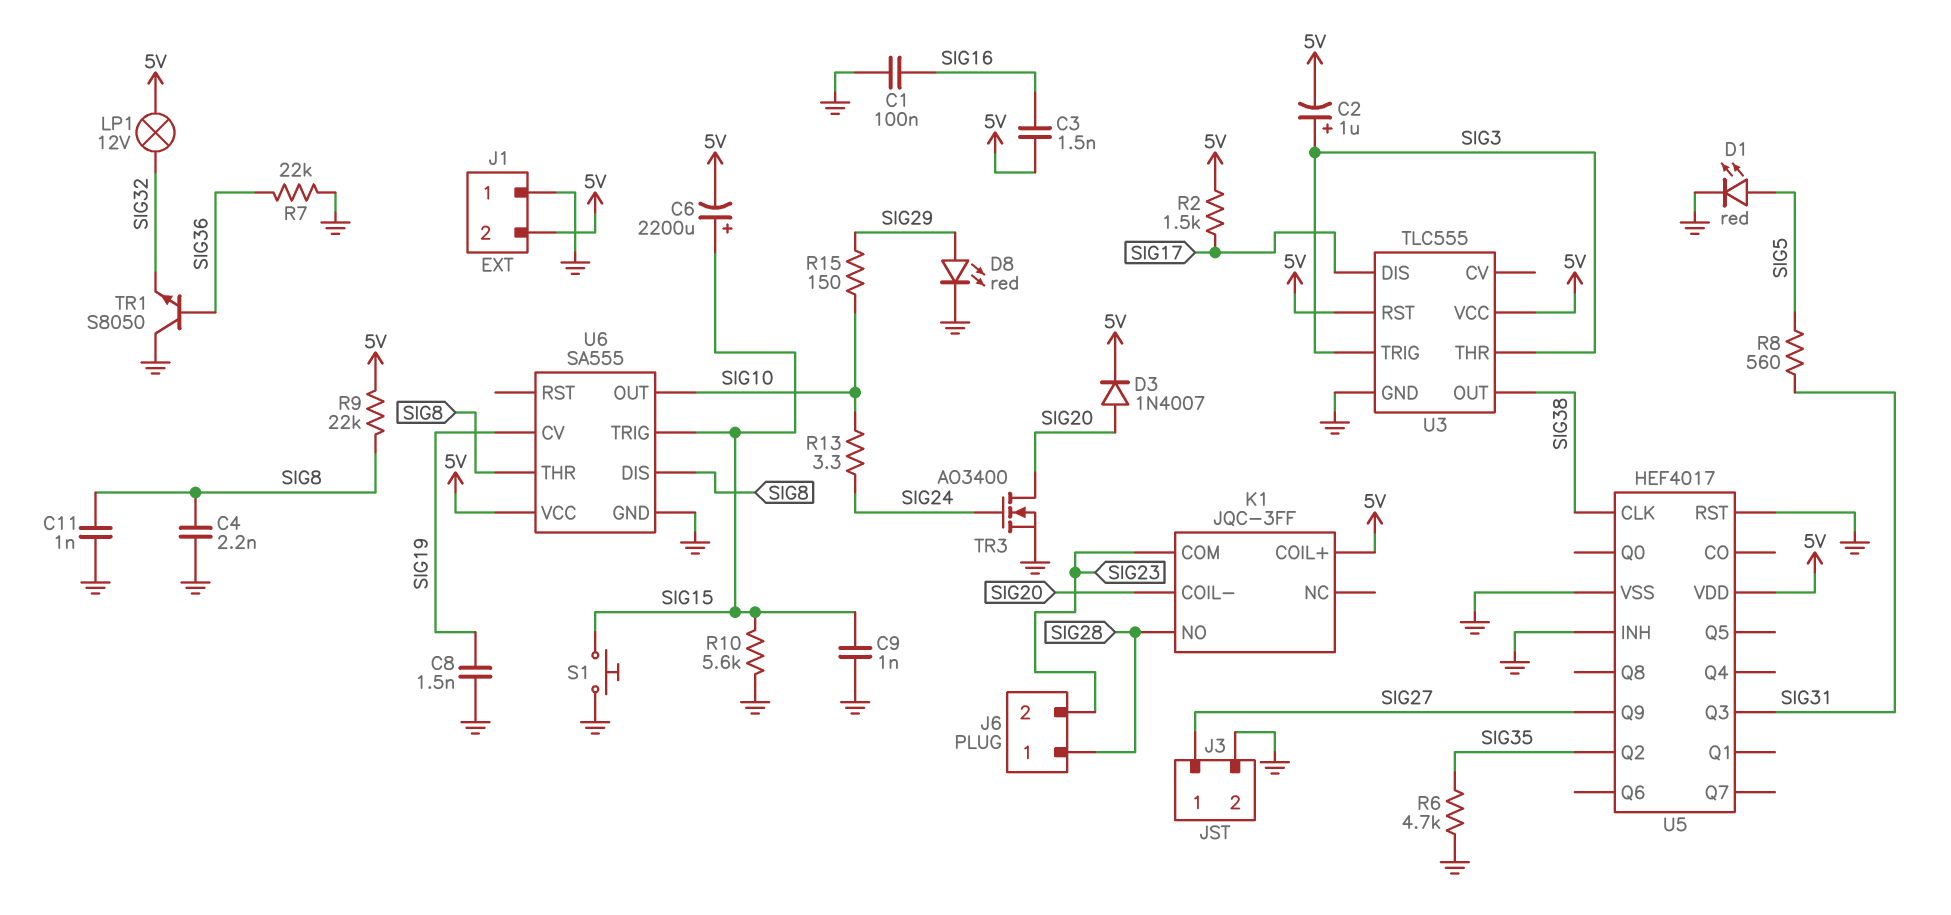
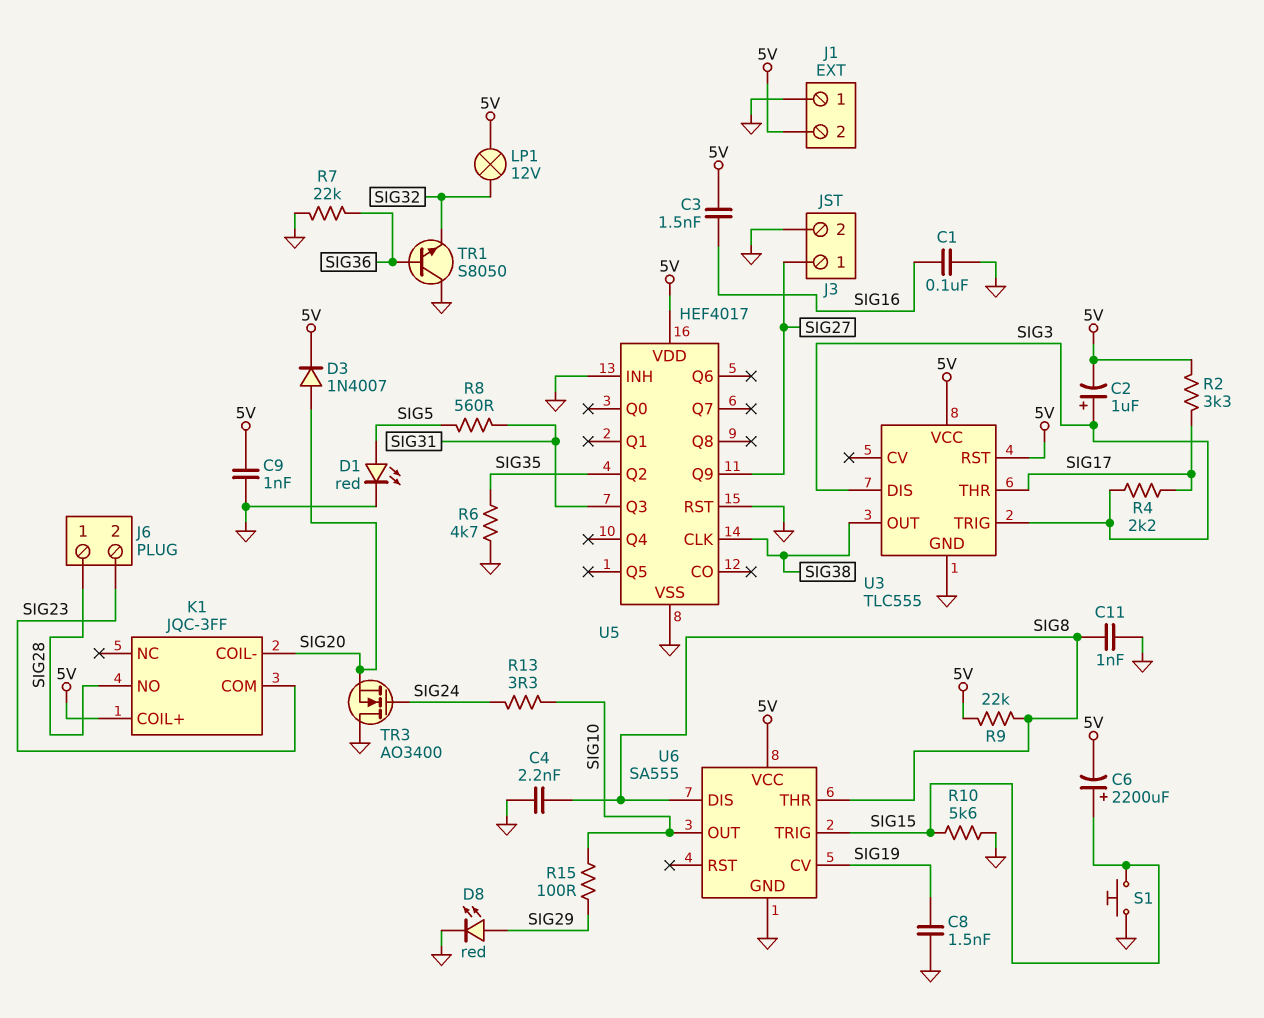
C9: 1nF (GND, SIG15) -> 1nF (5V, GND)
R2: 1.5k (5V, SIG17) -> 3.3k (5V, SIG17)
R4: none -> 2.2k (SIG3, SIG17)
R15: 150 (SIG10, SIG29) -> 100 (SIG10, SIG29)
TR3: NMOS AO3400 (G SIG24, D SIG20, S GND) -> NMOS AO3400 (G SIG24, D GND, S SIG20)
U3 pin DIS: SIG17 -> SIG3
U3 pin THR: SIG3 -> SIG17

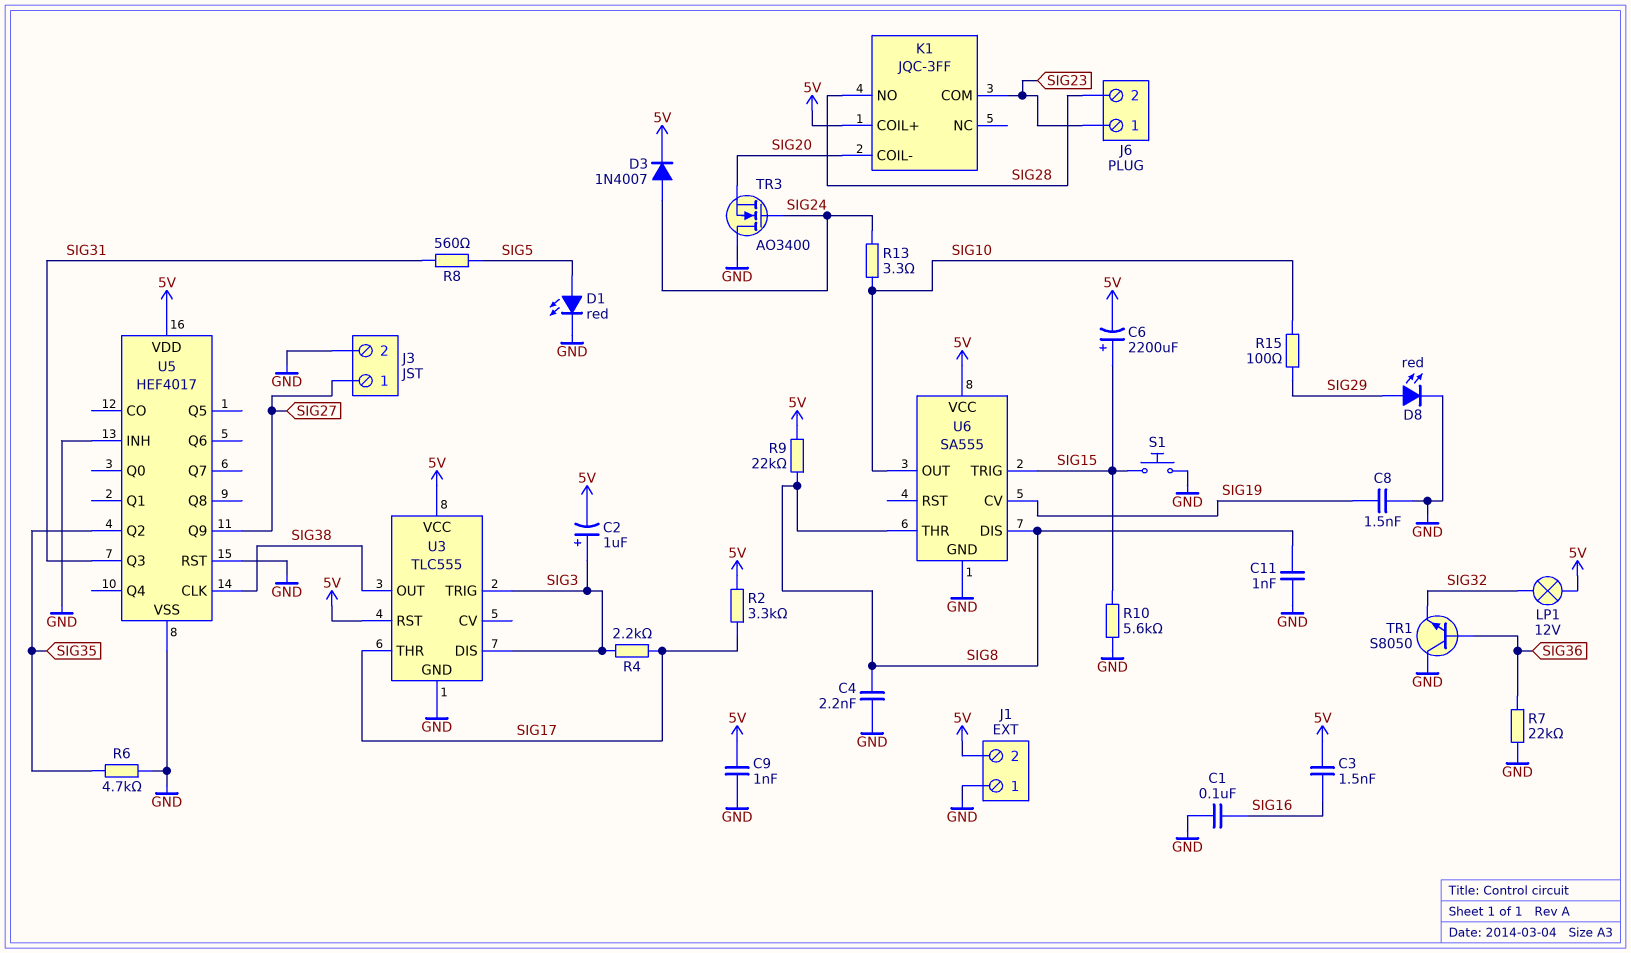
D3: diode 1N4007 (A SIG20, K 5V) -> diode 1N4007 (A SIG24, K 5V)
J6 pin 1: SIG28 -> SIG23
J6 pin 2: SIG23 -> SIG28

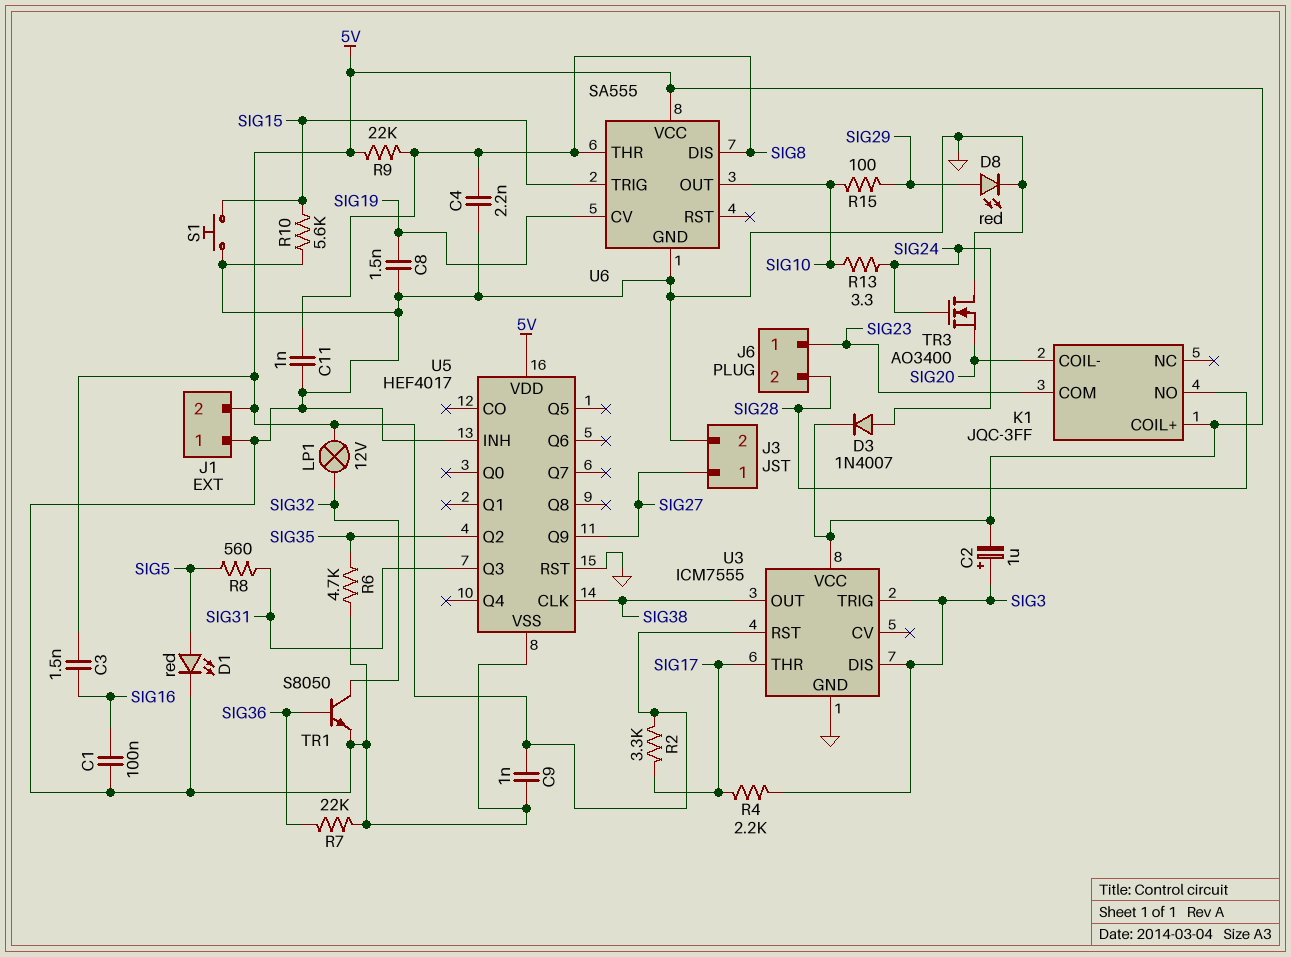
C6: 2200uF (plus SIG15, minus 5V) -> none
TR1: NPN S8050 (B SIG36, C GND, E SIG32) -> NPN S8050 (B SIG36, C SIG32, E GND)
U3: TLC555 -> ICM7555

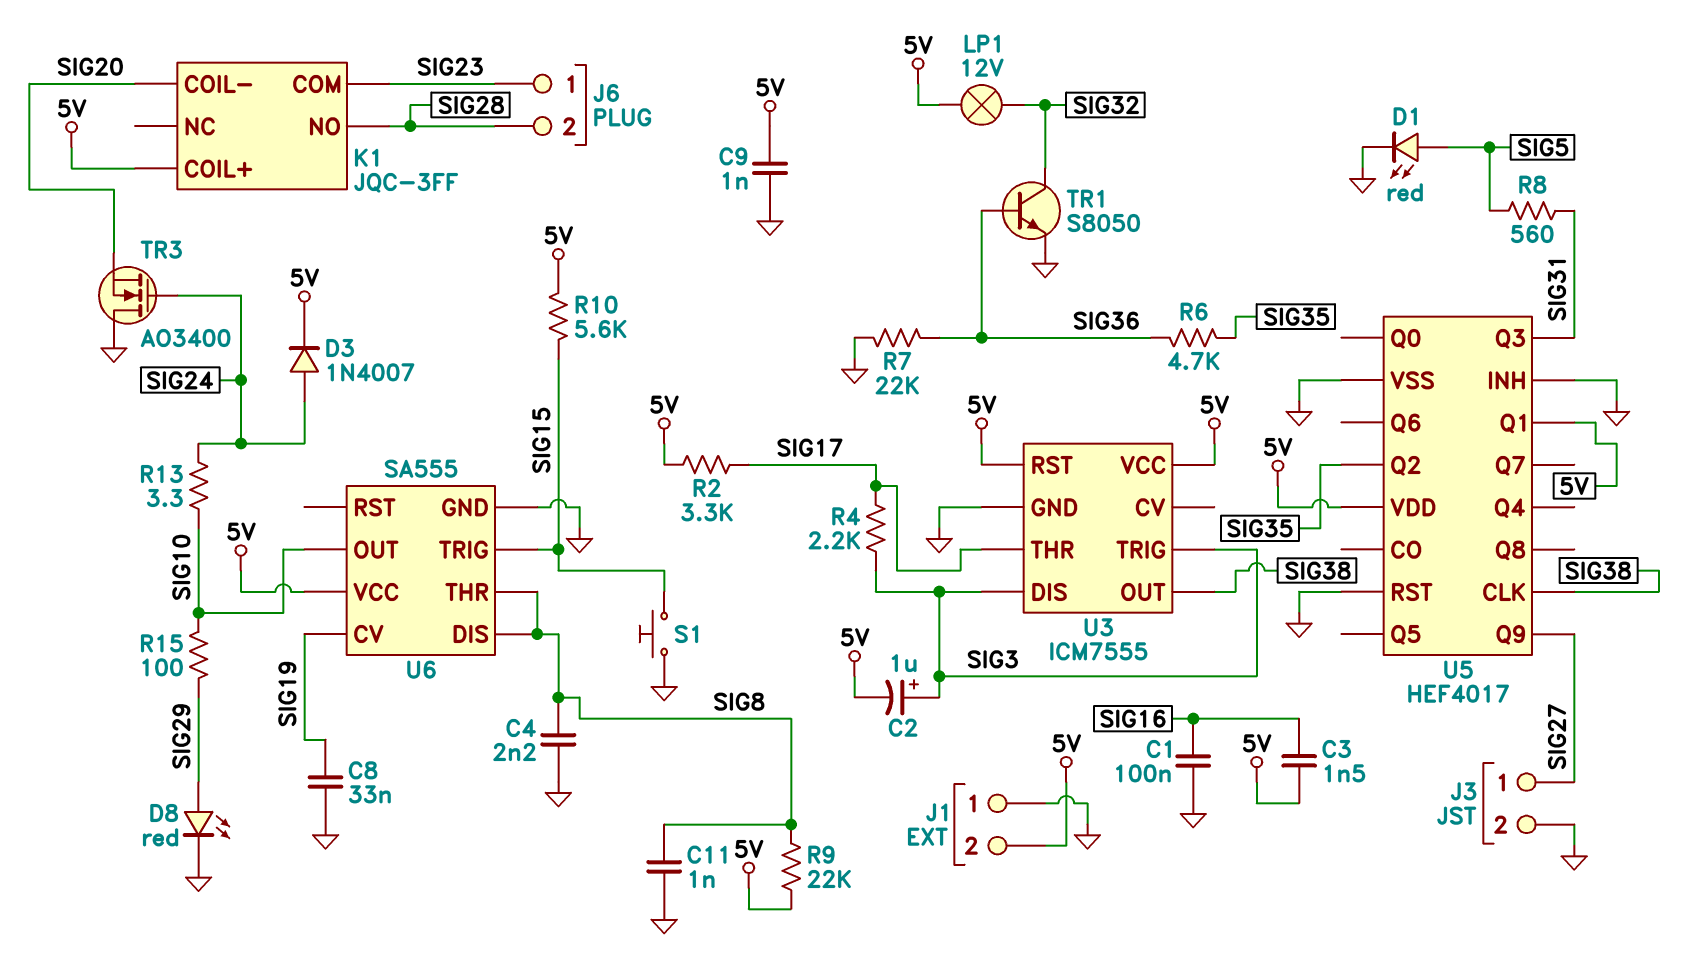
C8: 1.5nF (GND, SIG19) -> 33nF (GND, SIG19)
R6: 4.7k (GND, SIG35) -> 4.7k (SIG35, SIG36)
R10: 5.6k (GND, SIG15) -> 5.6k (5V, SIG15)
U5 pin Q1: none -> 5V

